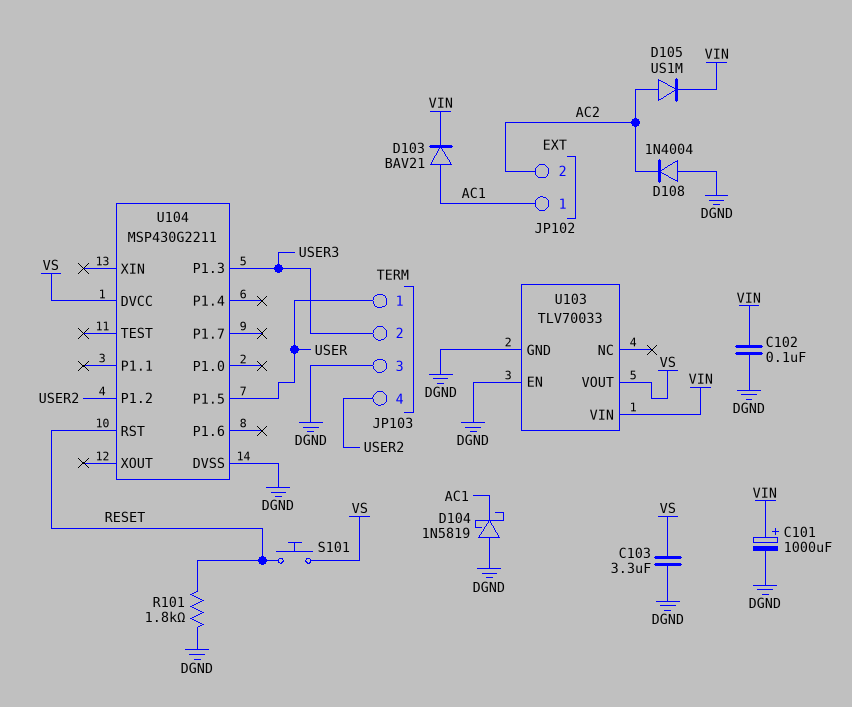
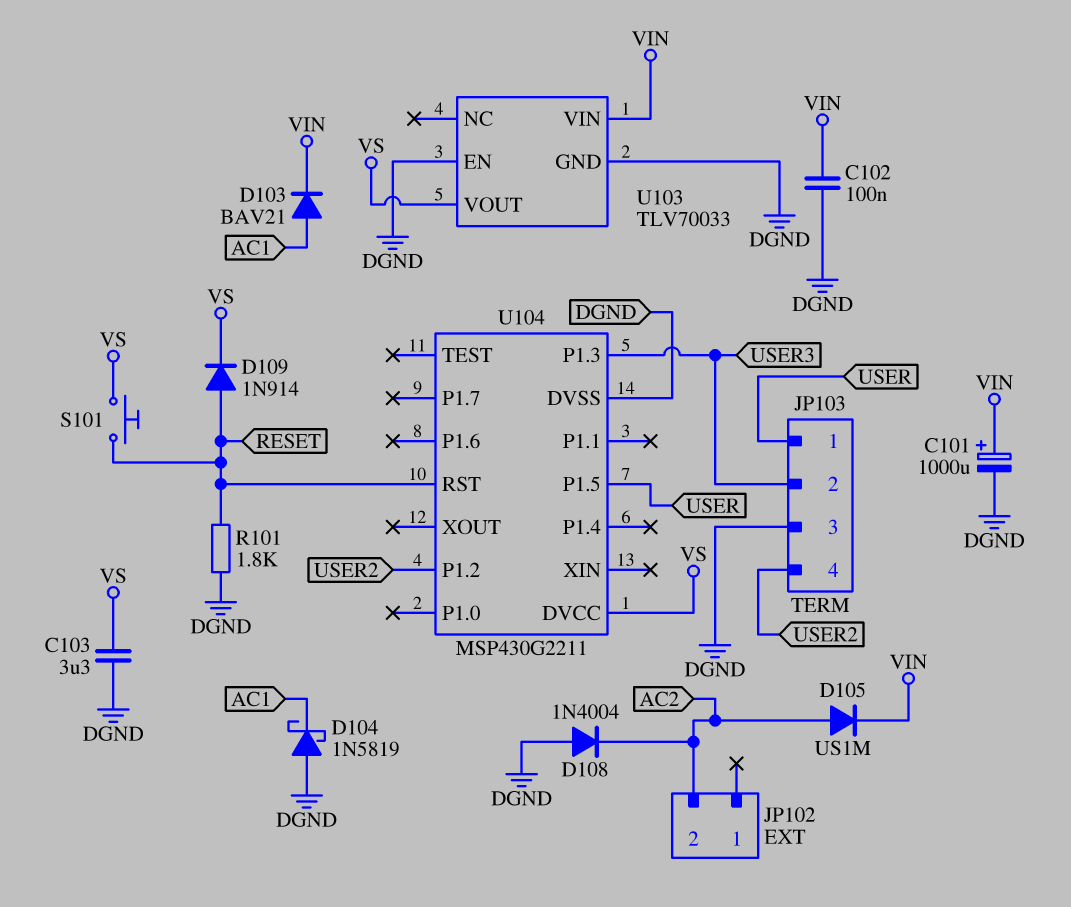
D109: none -> diode 1N914 (A RESET, K VS)
JP102 pin 1: AC1 -> none

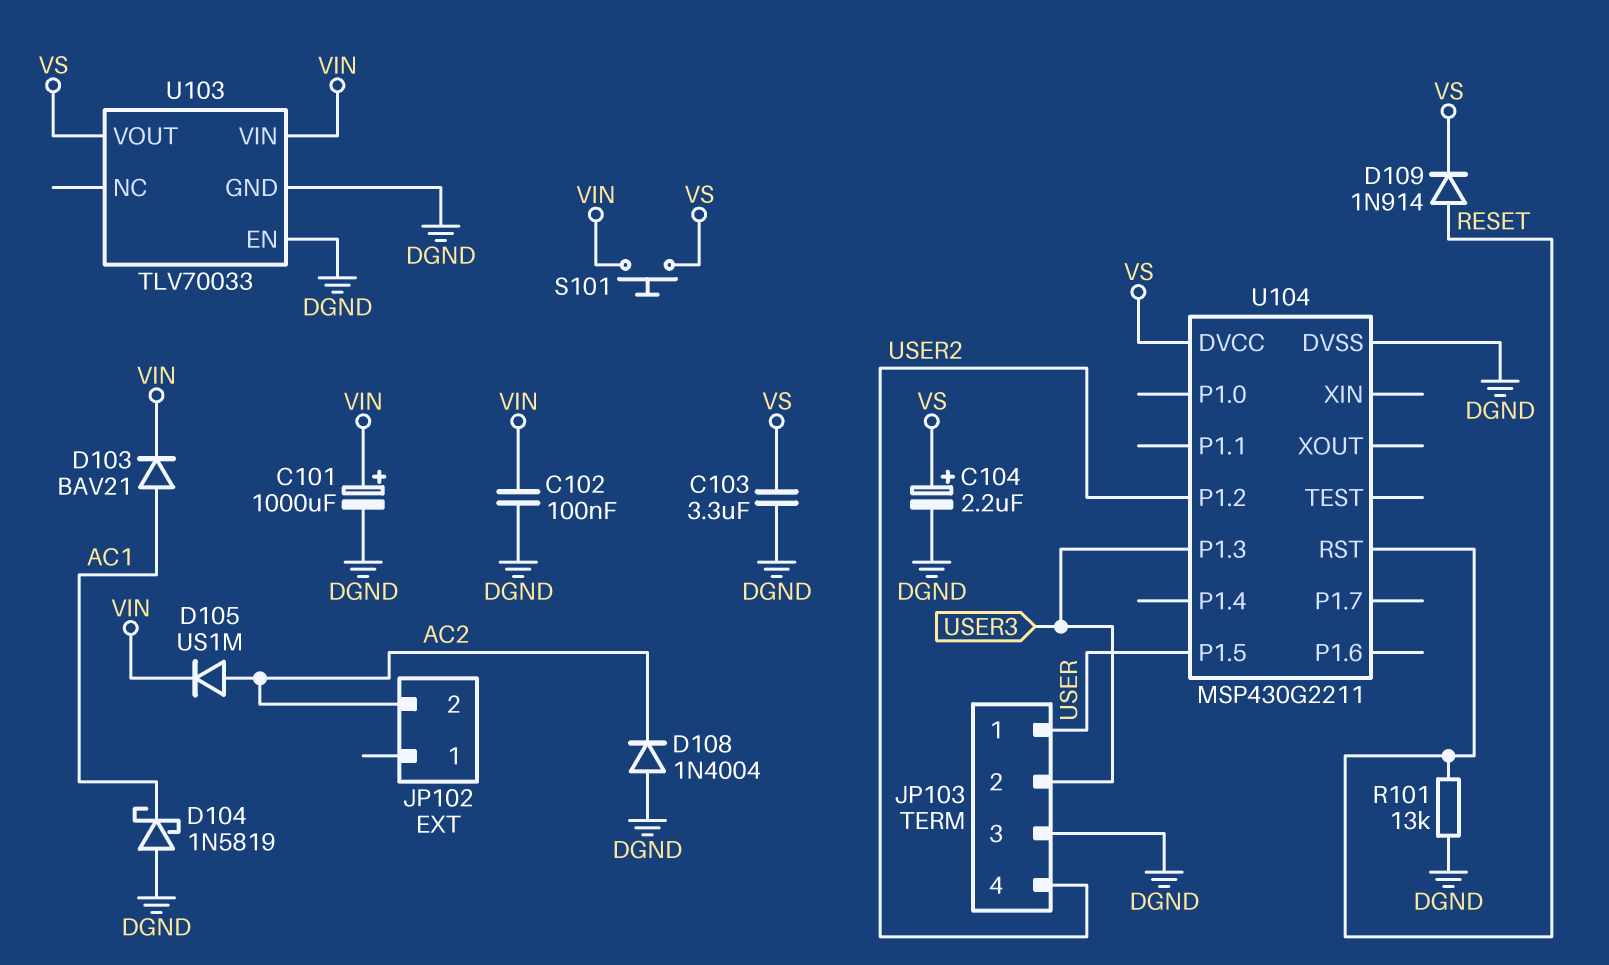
C104: none -> 2.2uF (plus VS, minus DGND)
R101: 1.8k (DGND, RESET) -> 13k (DGND, RESET)
S101: button (RESET, VS) -> button (VIN, VS)

